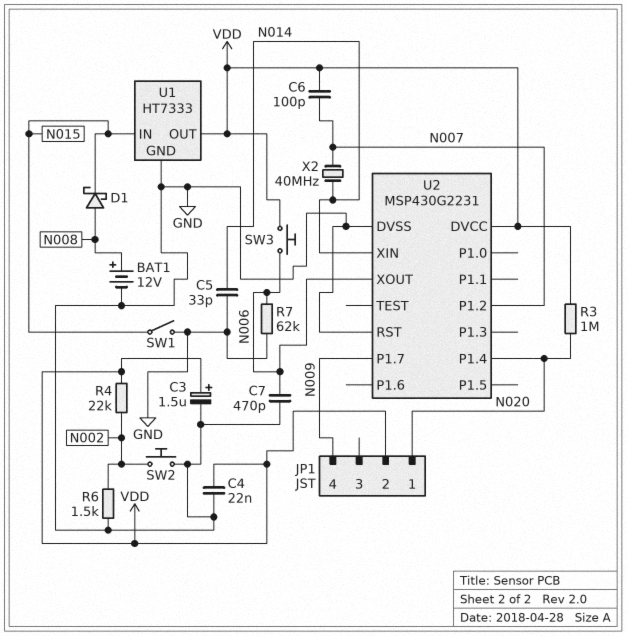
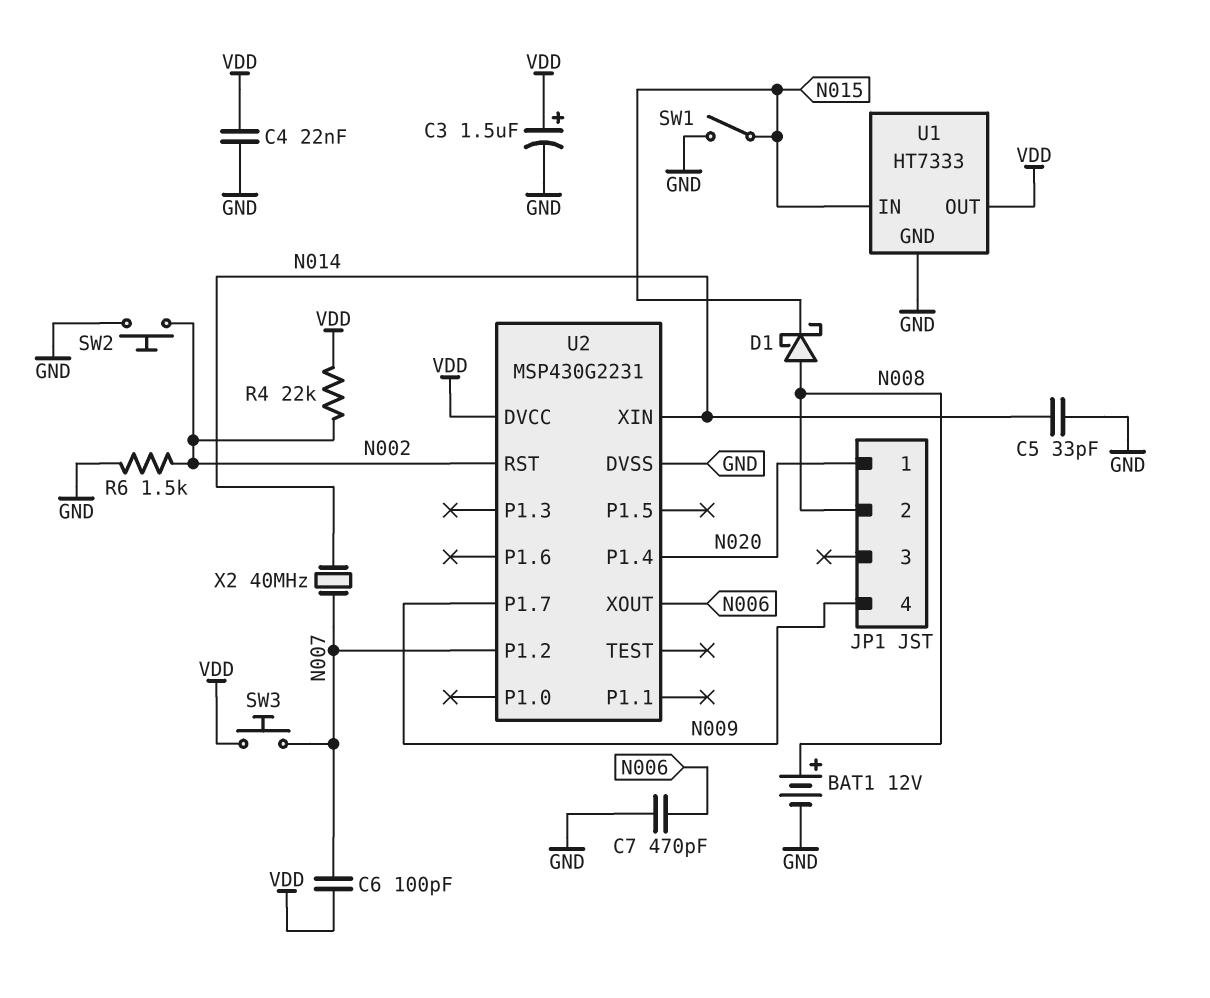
JP1 pin 2: VDD -> N008
R3: 1M (N020, VDD) -> none
R7: 62k (GND, N006) -> none
SW3: button (N006, VDD) -> button (N007, VDD)
U2 pin RST: GND -> N002

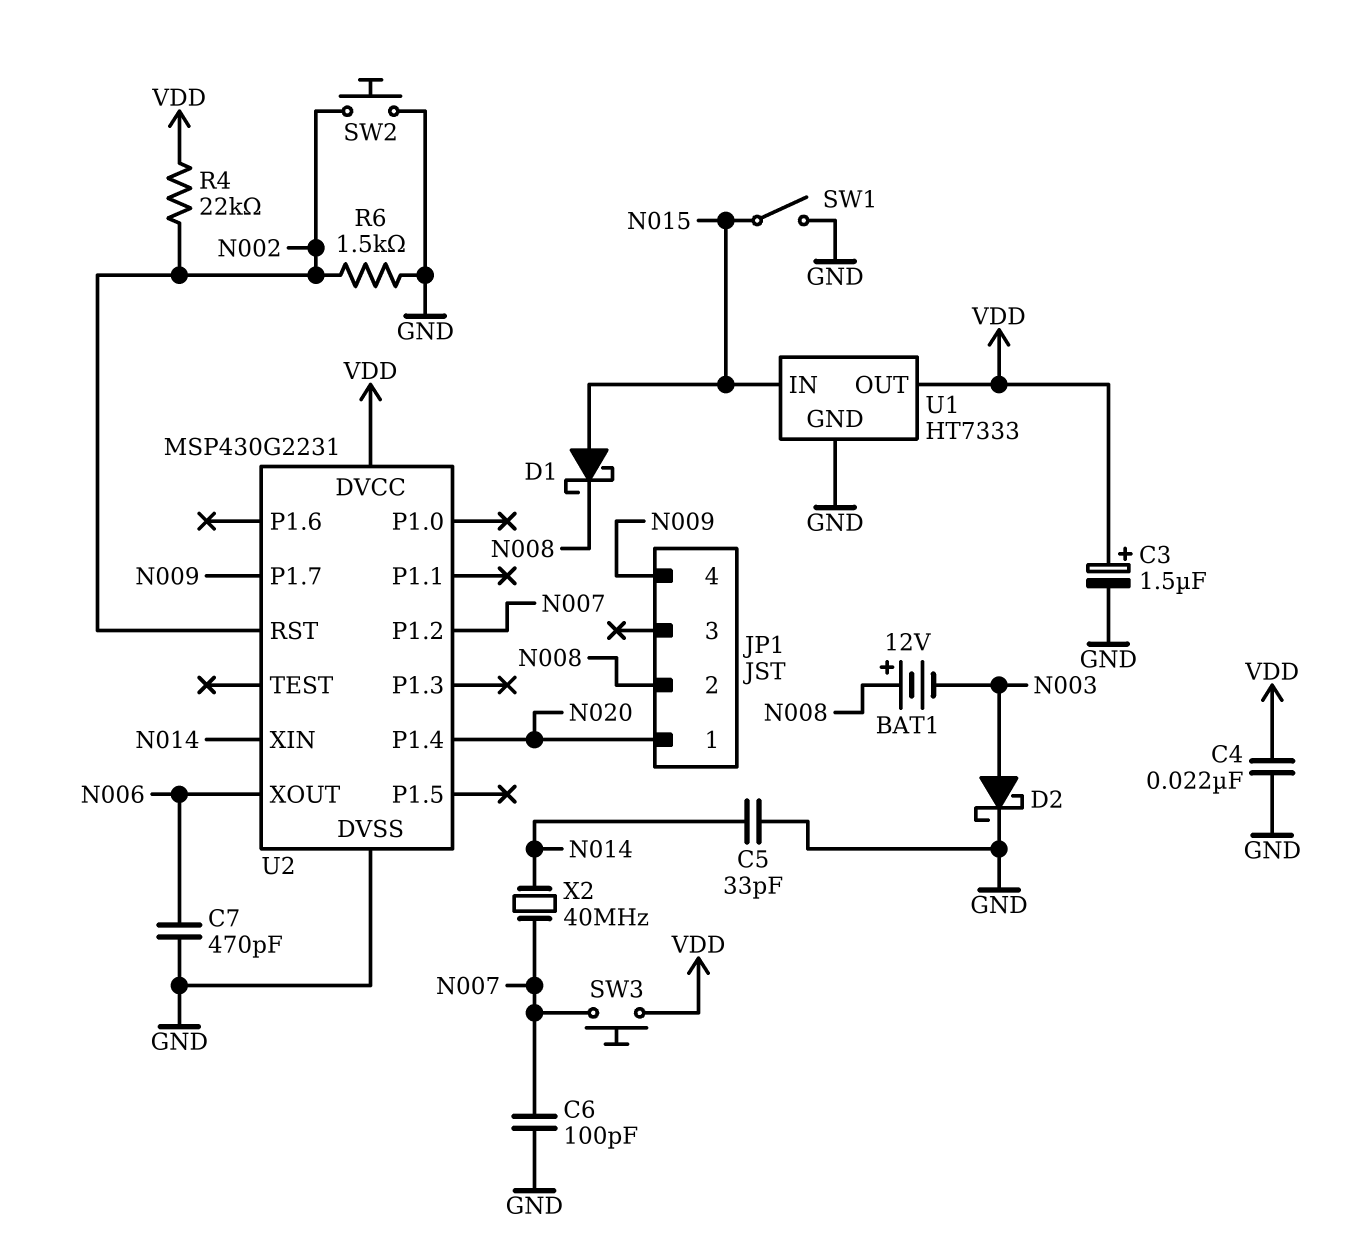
BAT1: 12V (plus N008, minus GND) -> 12V (plus N008, minus N003)
C6: 100pF (N007, VDD) -> 100pF (GND, N007)
D1: schottky (A N008, K N015) -> schottky (A N015, K N008)
D2: none -> schottky (A N003, K GND)

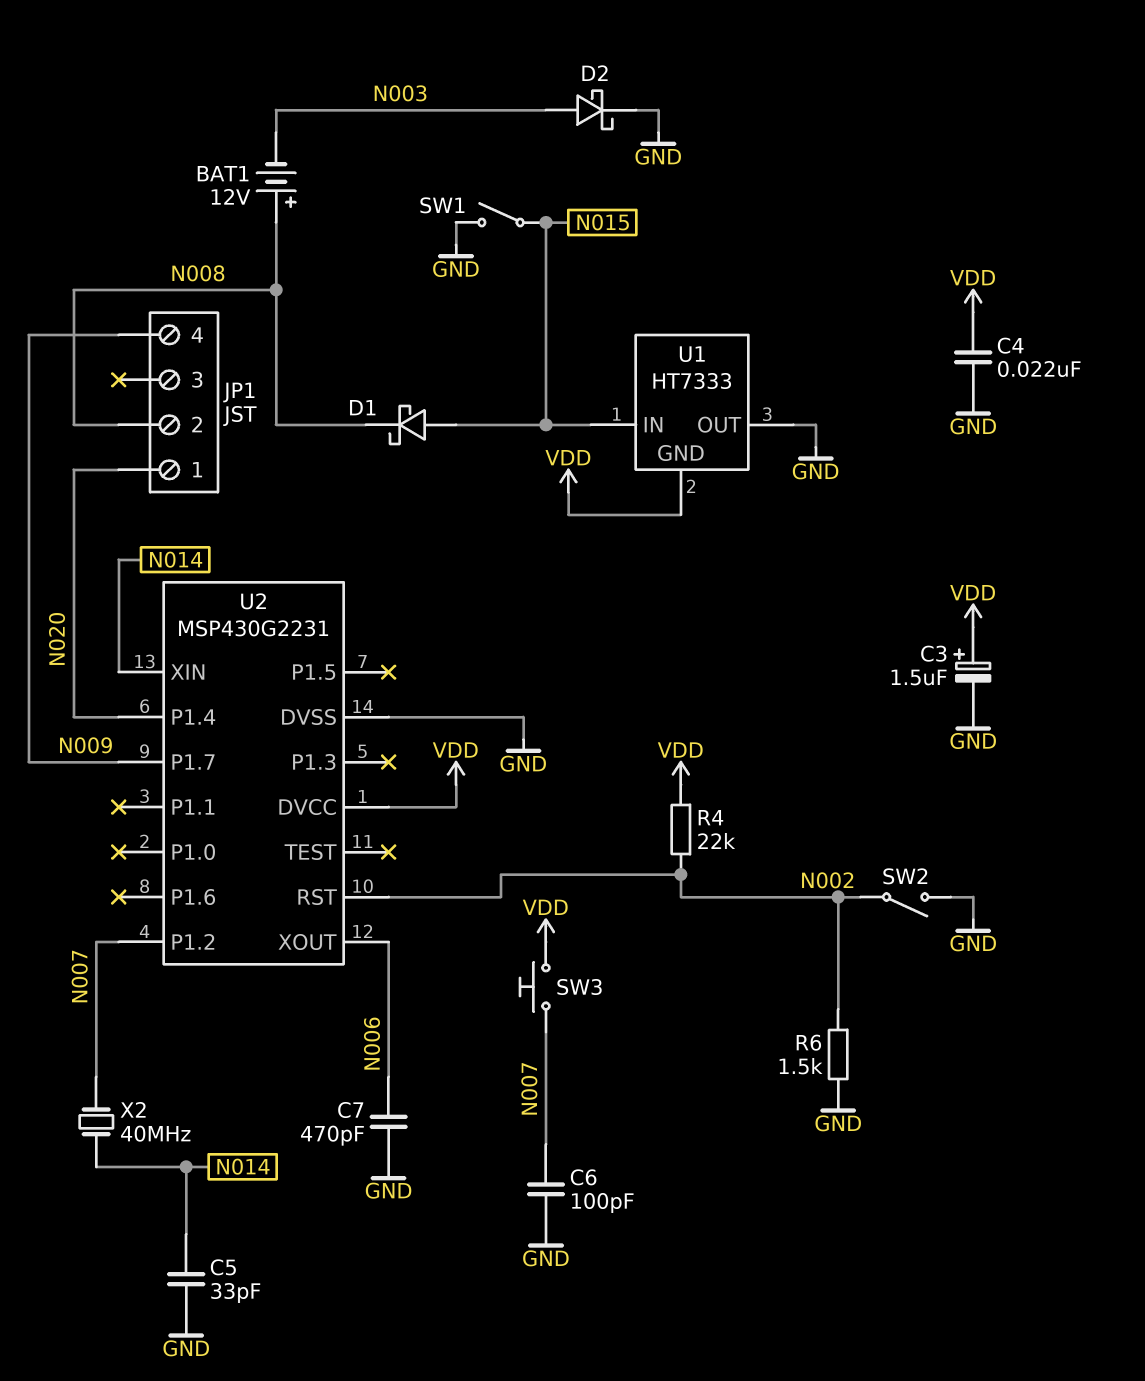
SW2: button (GND, N002) -> switch (GND, N002)
U1 pin GND: GND -> VDD
U1 pin OUT: VDD -> GND

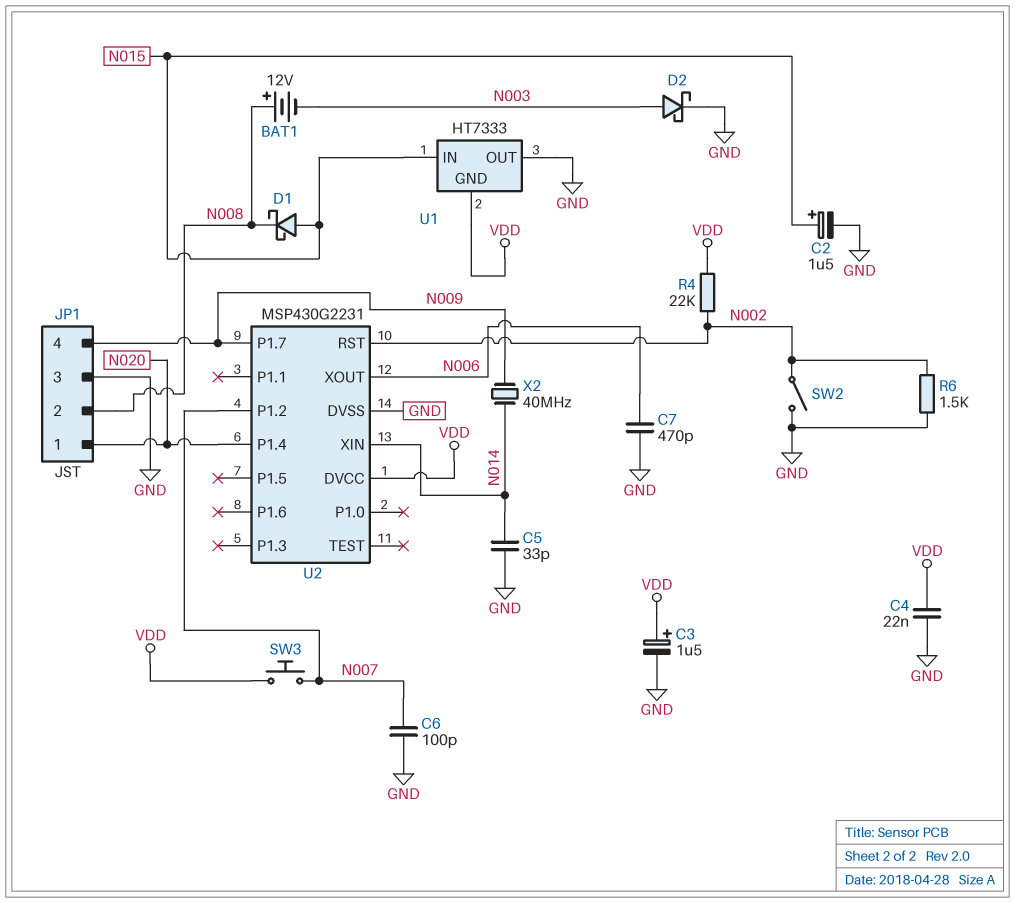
C2: none -> 1.5uF (plus N015, minus GND)
JP1 pin 3: none -> GND
SW1: switch (GND, N015) -> none
X2: 40MHz (N007, N014) -> 40MHz (N009, N014)

